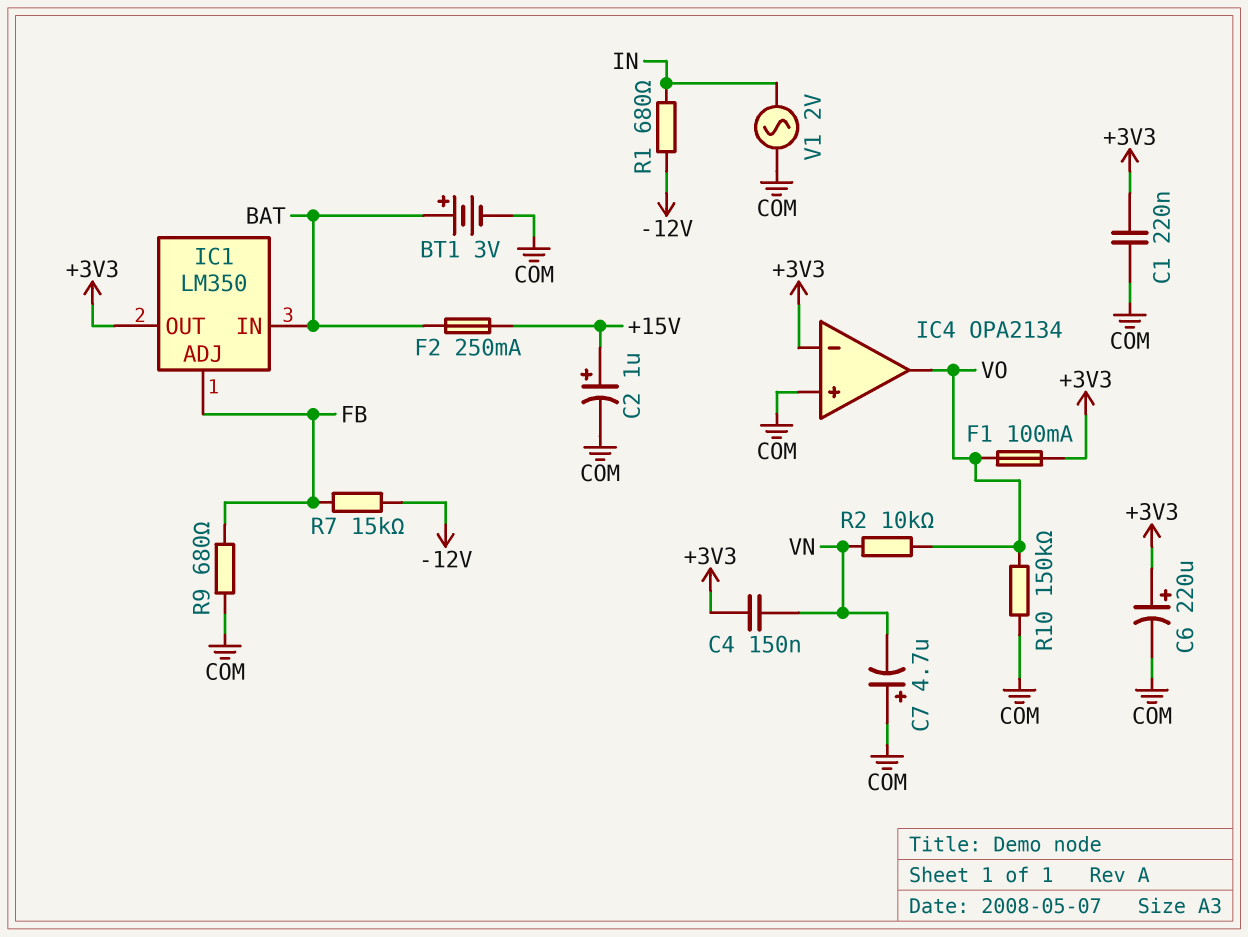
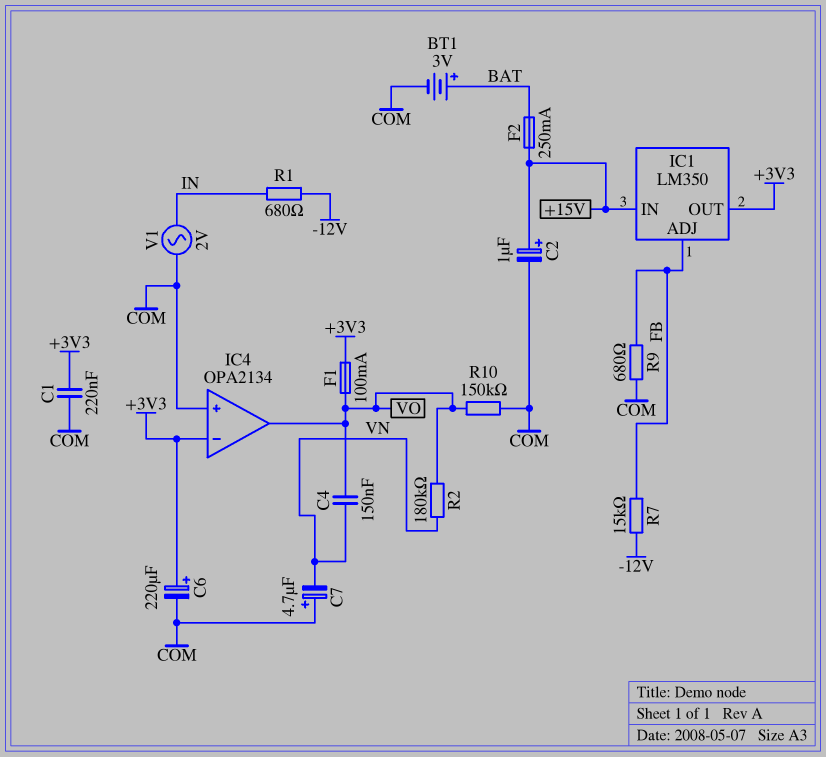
C4: 150nF (+3V3, VN) -> 150nF (VN, VO)
IC1 pin IN: BAT -> +15V
R2: 10k (VN, VO) -> 180k (VN, VO)

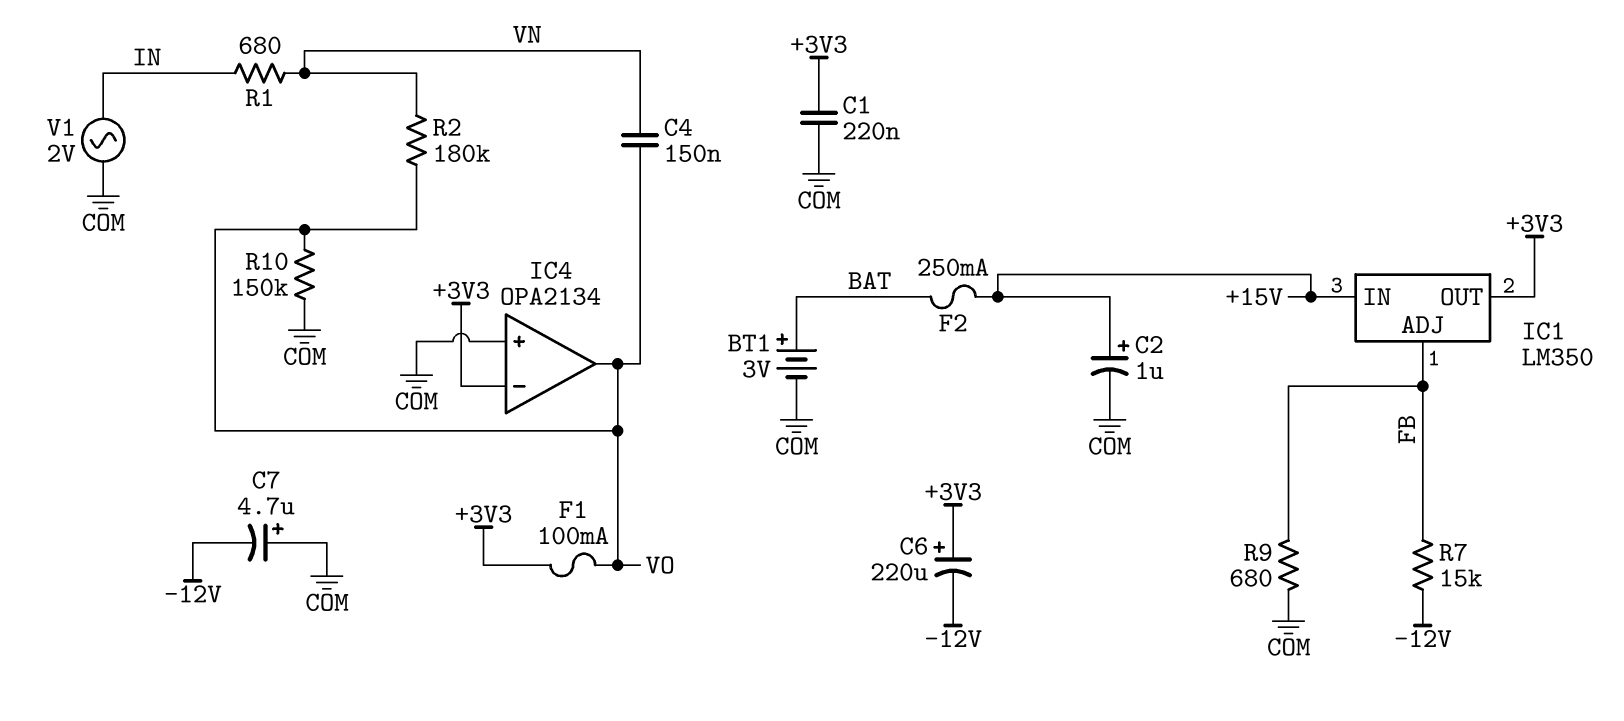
C6: 220uF (plus +3V3, minus COM) -> 220uF (plus +3V3, minus -12V)
C7: 4.7uF (plus COM, minus VN) -> 4.7uF (plus COM, minus -12V)
R1: 680 (-12V, IN) -> 680 (IN, VN)

